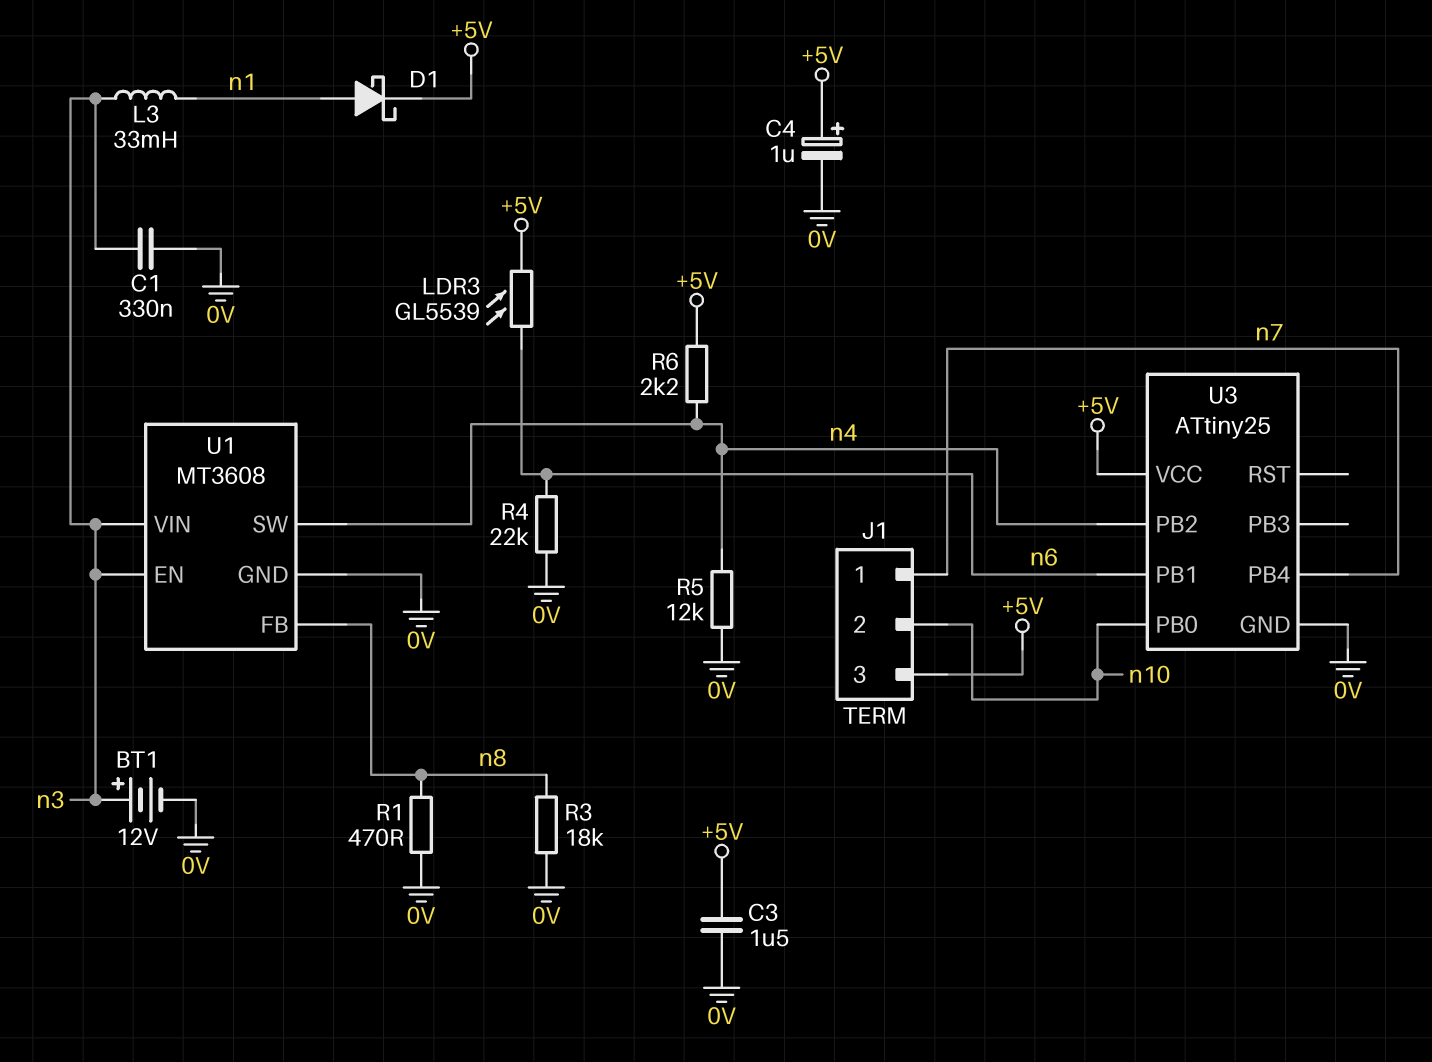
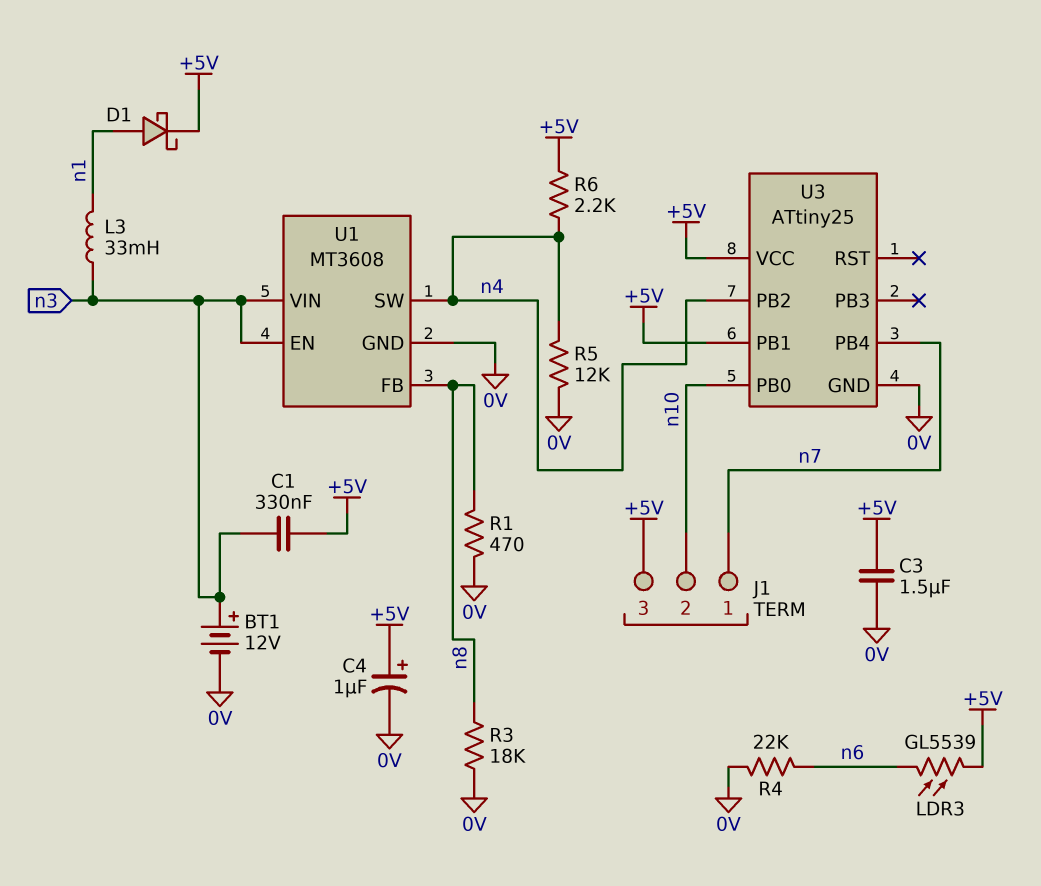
C1: 330nF (0V, n3) -> 330nF (+5V, n3)
U3 pin PB1: n6 -> +5V

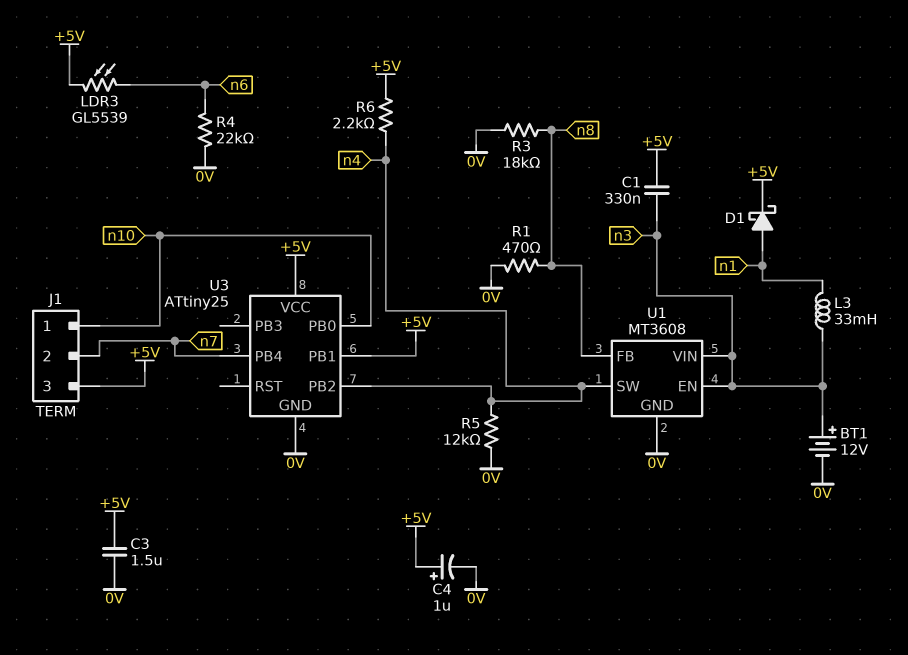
J1 pin 1: n7 -> n10
J1 pin 2: n10 -> n7

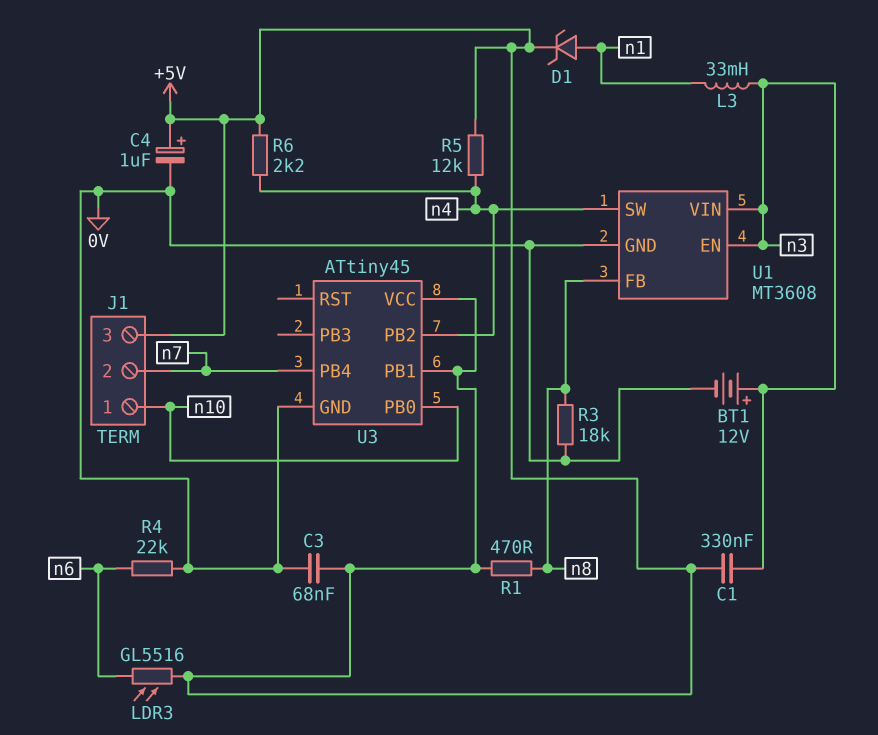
C3: 1.5uF (+5V, 0V) -> 68nF (+5V, 0V)
D1: schottky (A n1, K +5V) -> zener (A n1, K +5V)
LDR3: GL5539 (+5V, n6) -> GL5516 (+5V, n6)
R1: 470 (0V, n8) -> 470 (+5V, n8)
R5: 12k (0V, n4) -> 12k (+5V, n4)
U3: ATtiny25 -> ATtiny45

